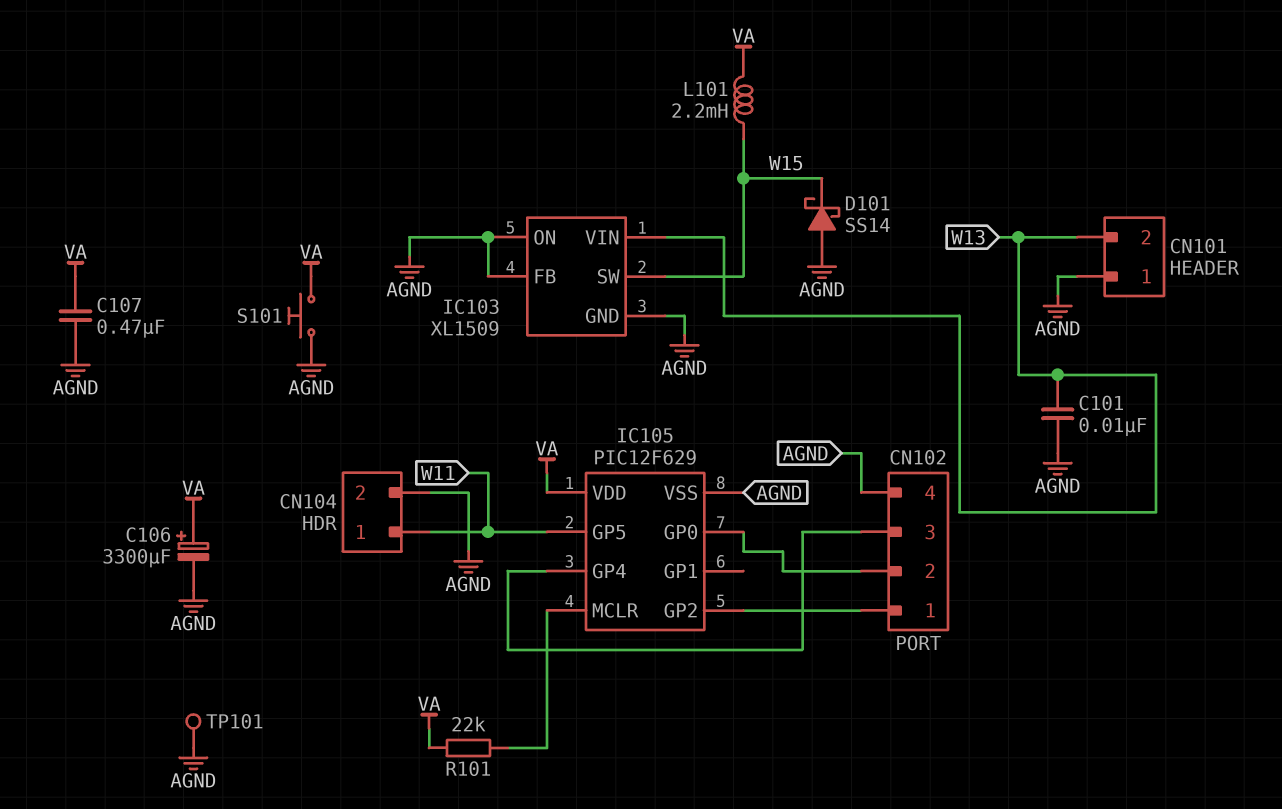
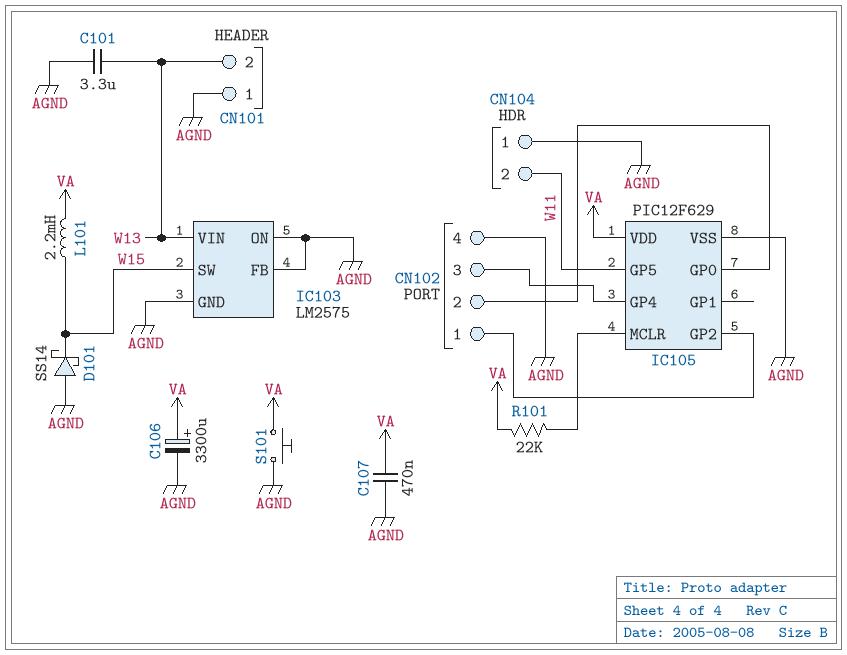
C101: 10nF (AGND, W13) -> 3.3uF (AGND, W13)
CN104 pin 1: W11 -> AGND
CN104 pin 2: AGND -> W11
IC103: XL1509 -> LM2575
TP101: test point (AGND) -> none

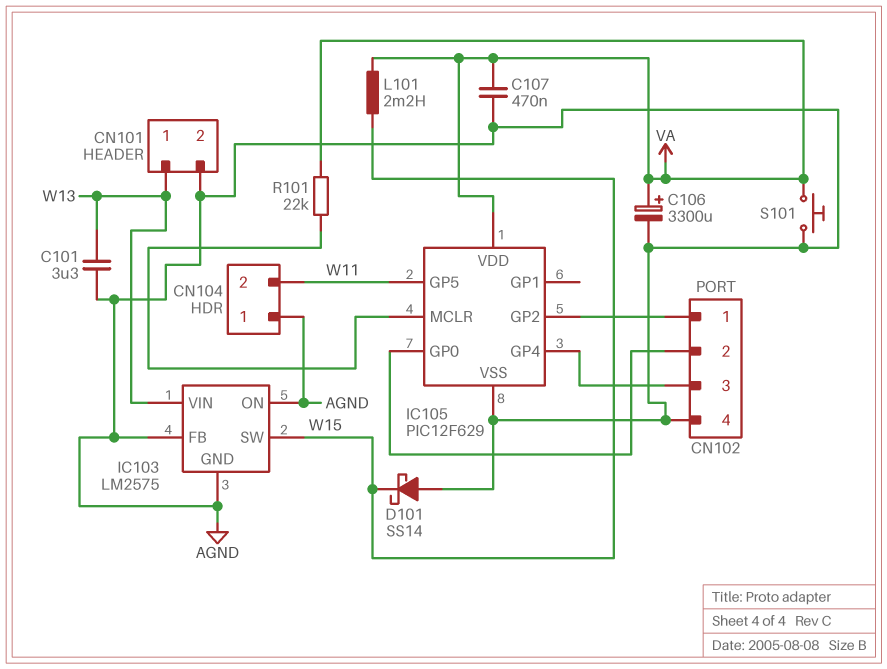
CN101 pin 1: AGND -> W13
CN101 pin 2: W13 -> AGND

